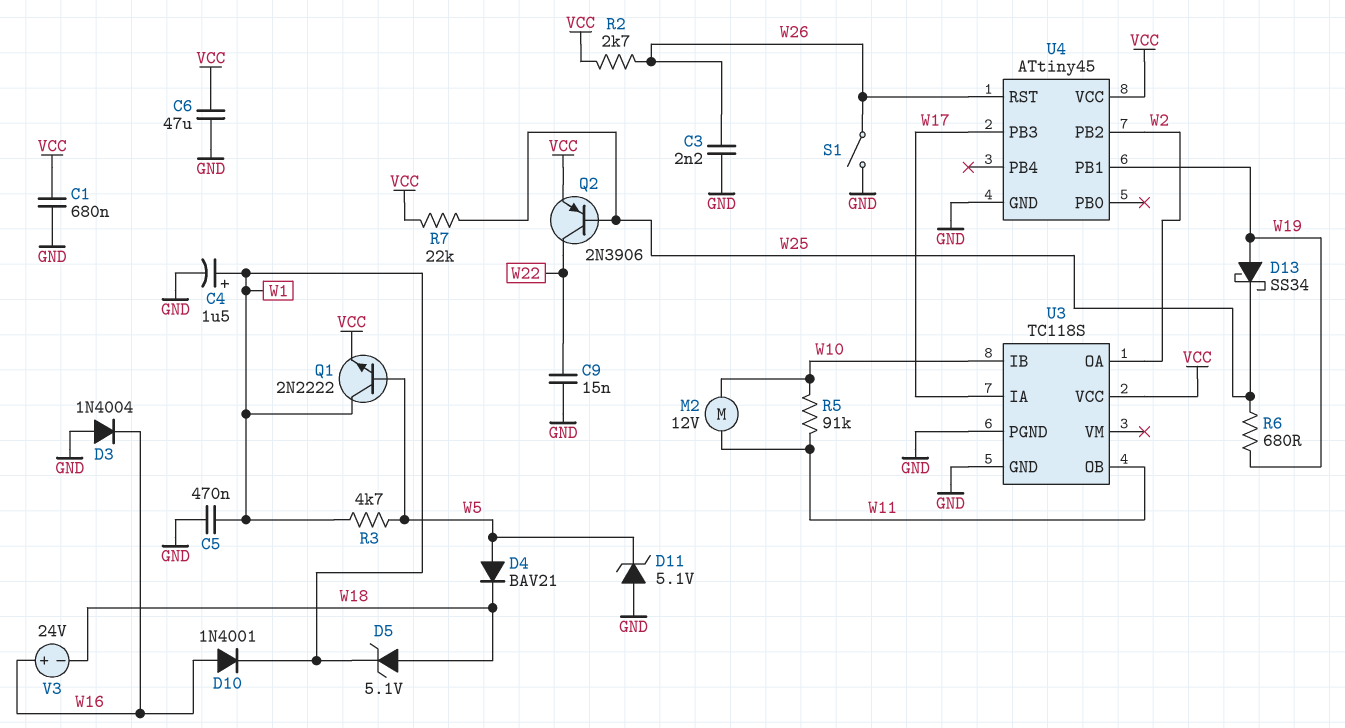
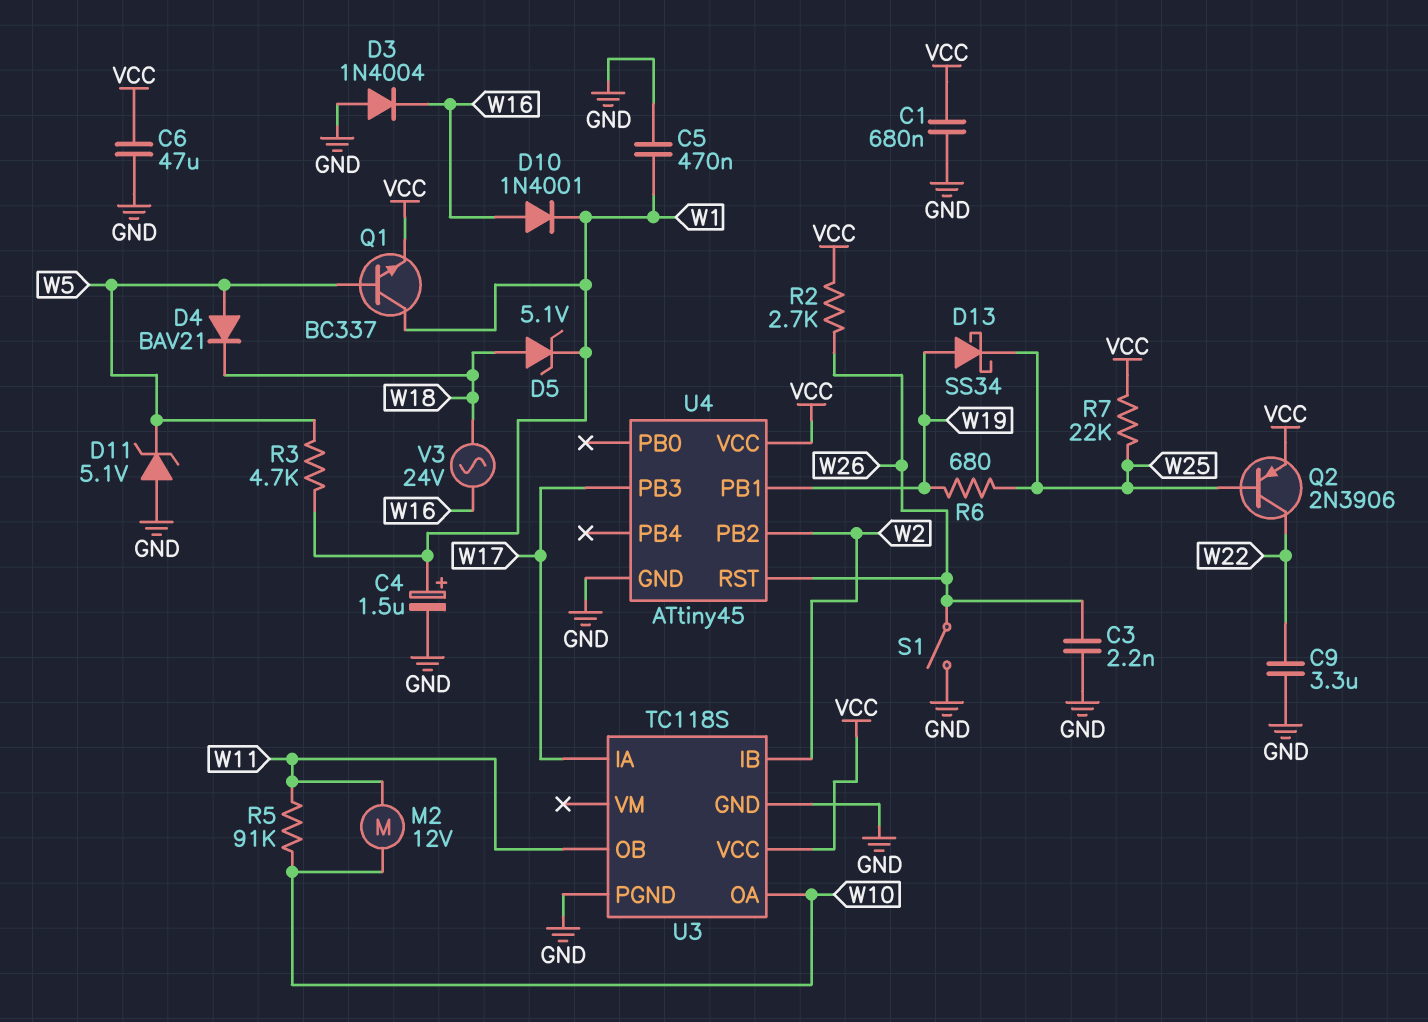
C9: 15nF (GND, W22) -> 3.3uF (GND, W22)
Q1: NPN 2N2222 (B W5, C W1, E VCC) -> NPN BC337 (B W5, C W1, E VCC)
U3 pin IB: W10 -> W2
U3 pin OA: W2 -> W10
V3: 24V (plus W16, minus W18) -> AC 24V (W16, W18)

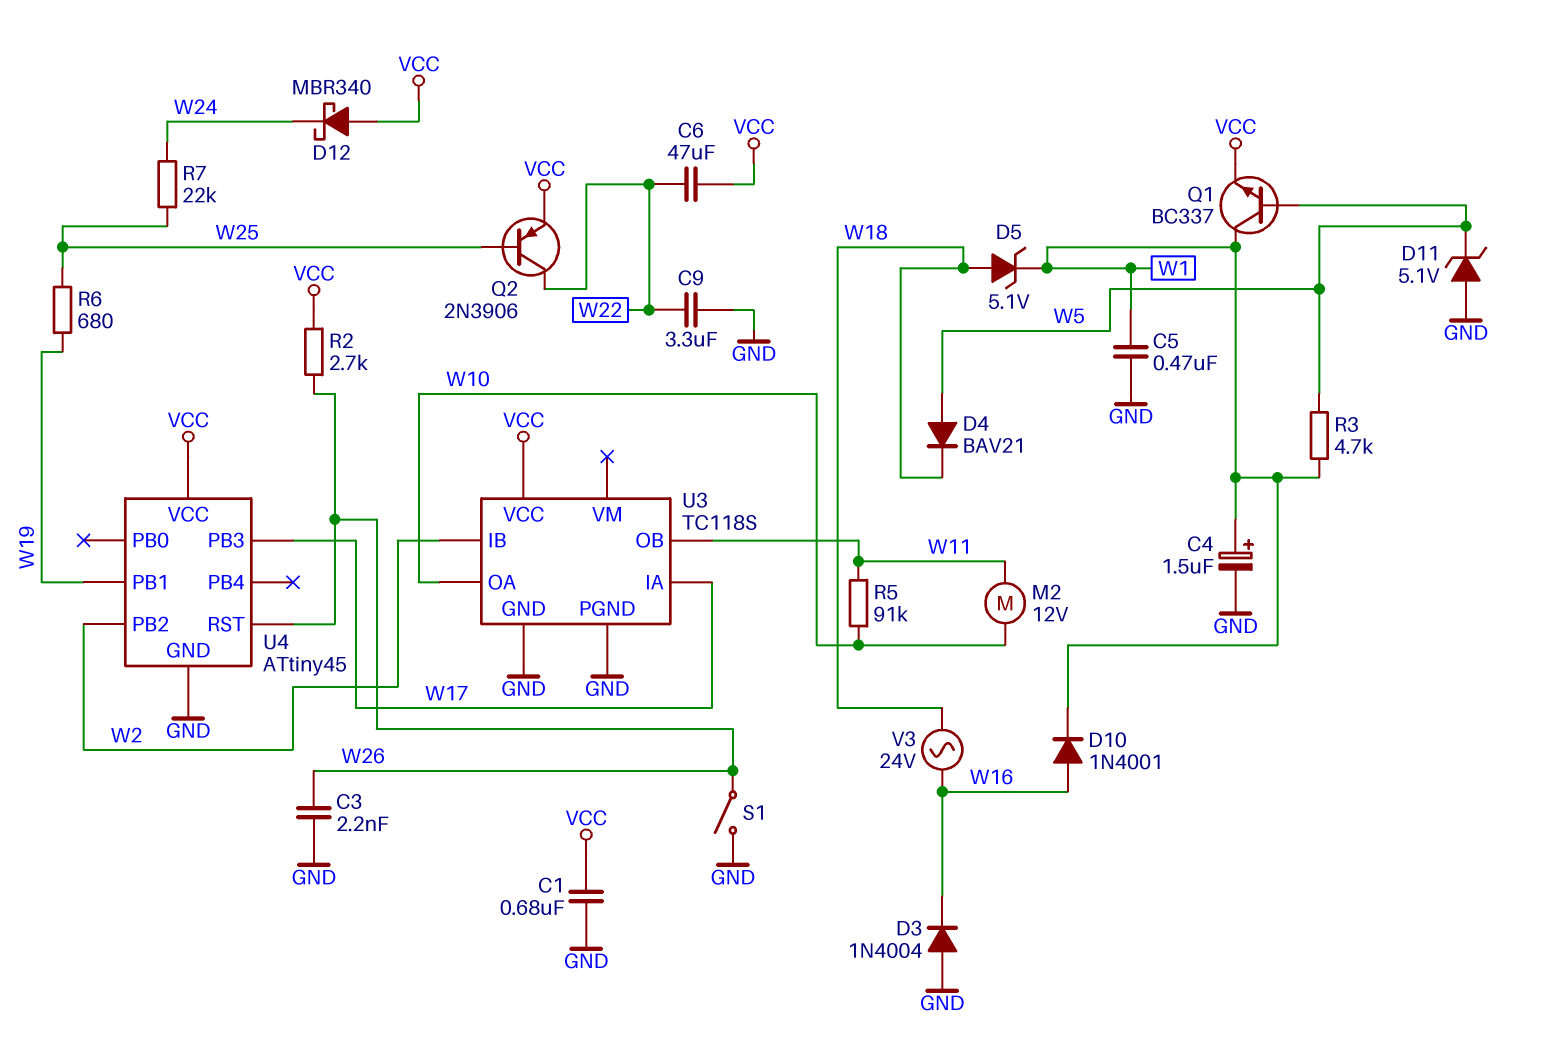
C6: 47uF (GND, VCC) -> 47uF (VCC, W22)
D12: none -> schottky MBR340 (A VCC, K W24)
D13: schottky SS34 (A W19, K W25) -> none
R7: 22k (VCC, W25) -> 22k (W24, W25)

